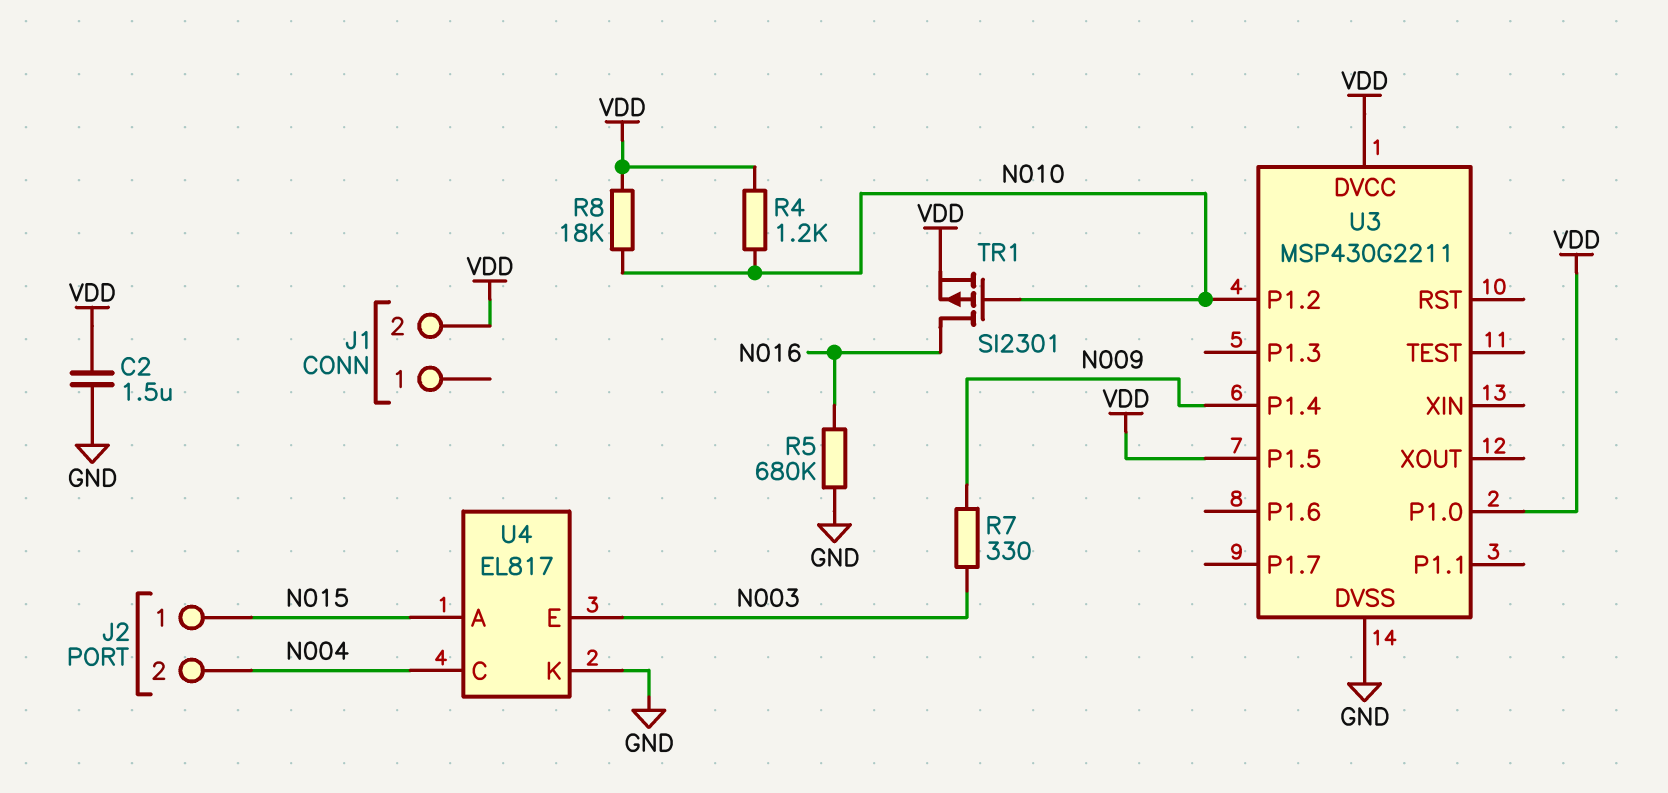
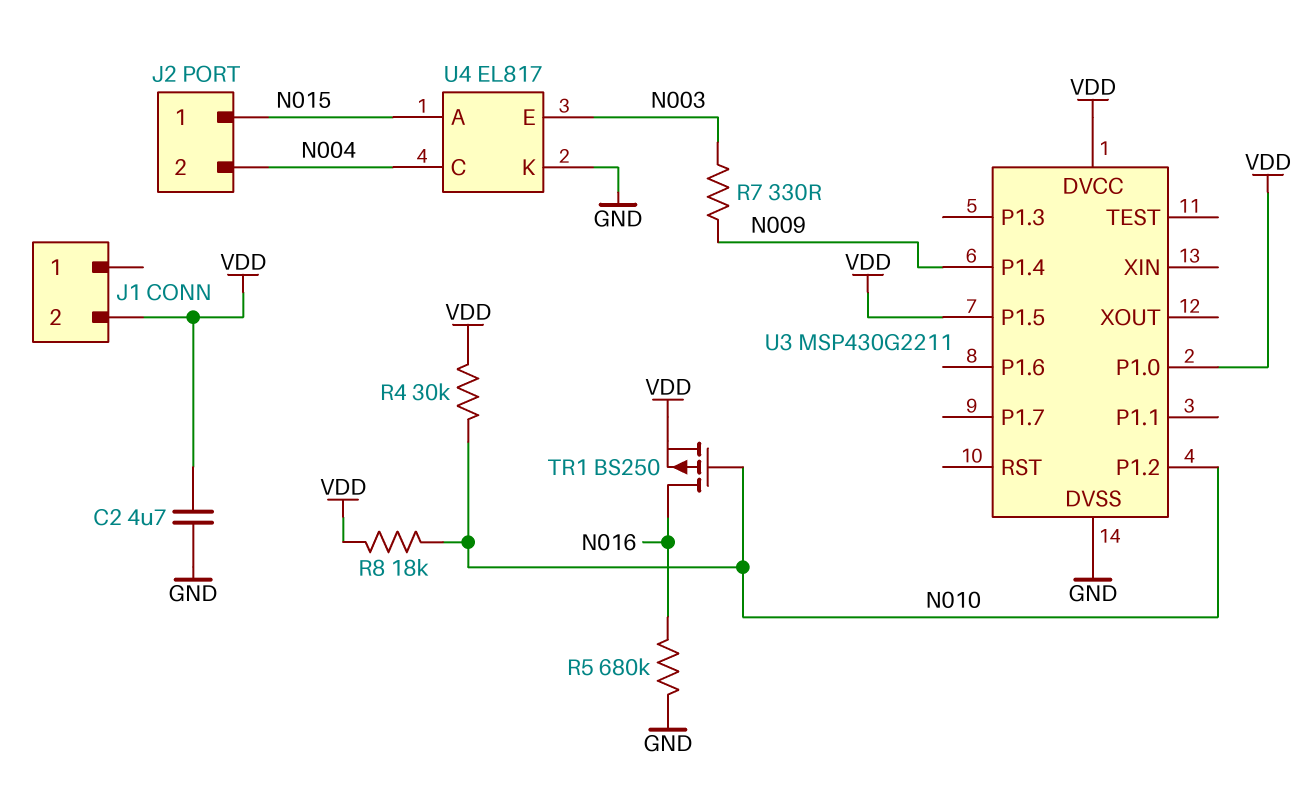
C2: 1.5uF (GND, VDD) -> 4.7uF (GND, VDD)
R4: 1.2k (N010, VDD) -> 30k (N010, VDD)
TR1: PMOS SI2301 (G N010, D N016, S VDD) -> PMOS BS250 (G N010, D N016, S VDD)

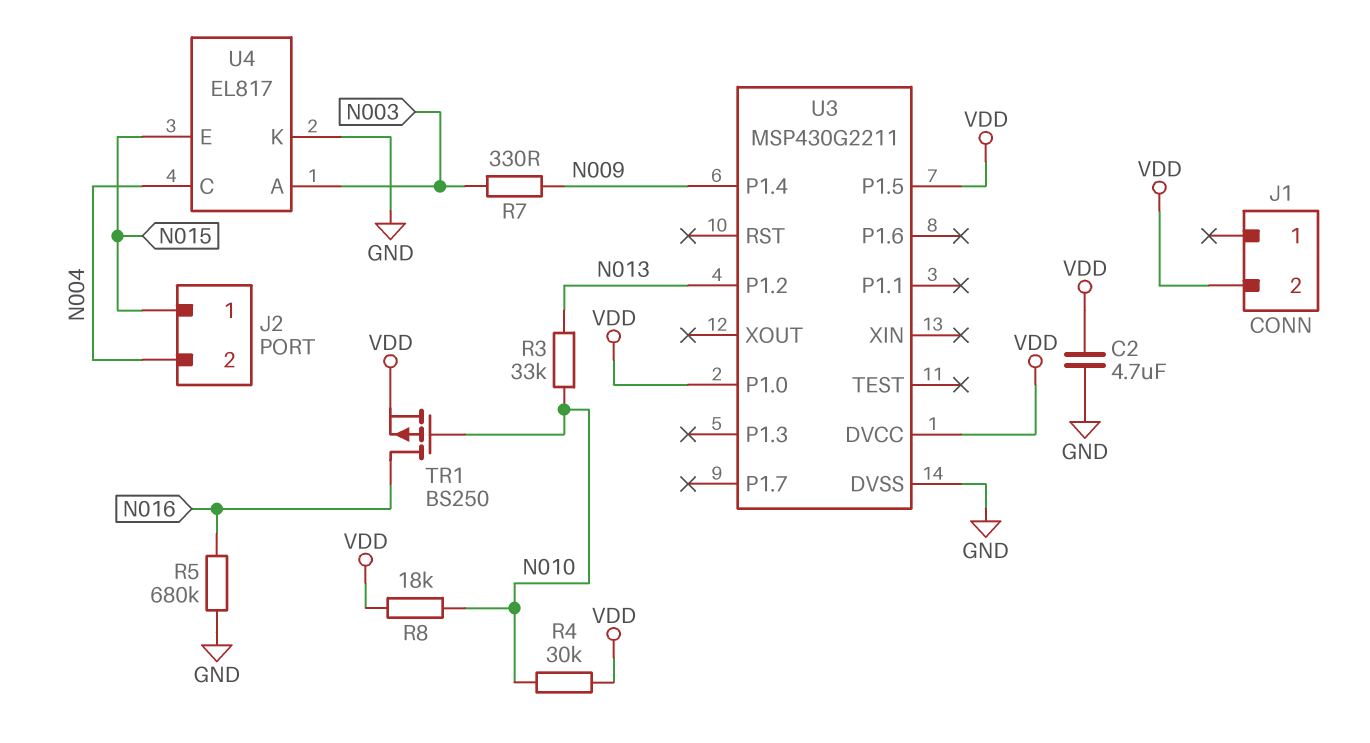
R3: none -> 33k (N010, N013)
U3 pin P1.2: N010 -> N013
U4 pin A: N015 -> N003
U4 pin E: N003 -> N015

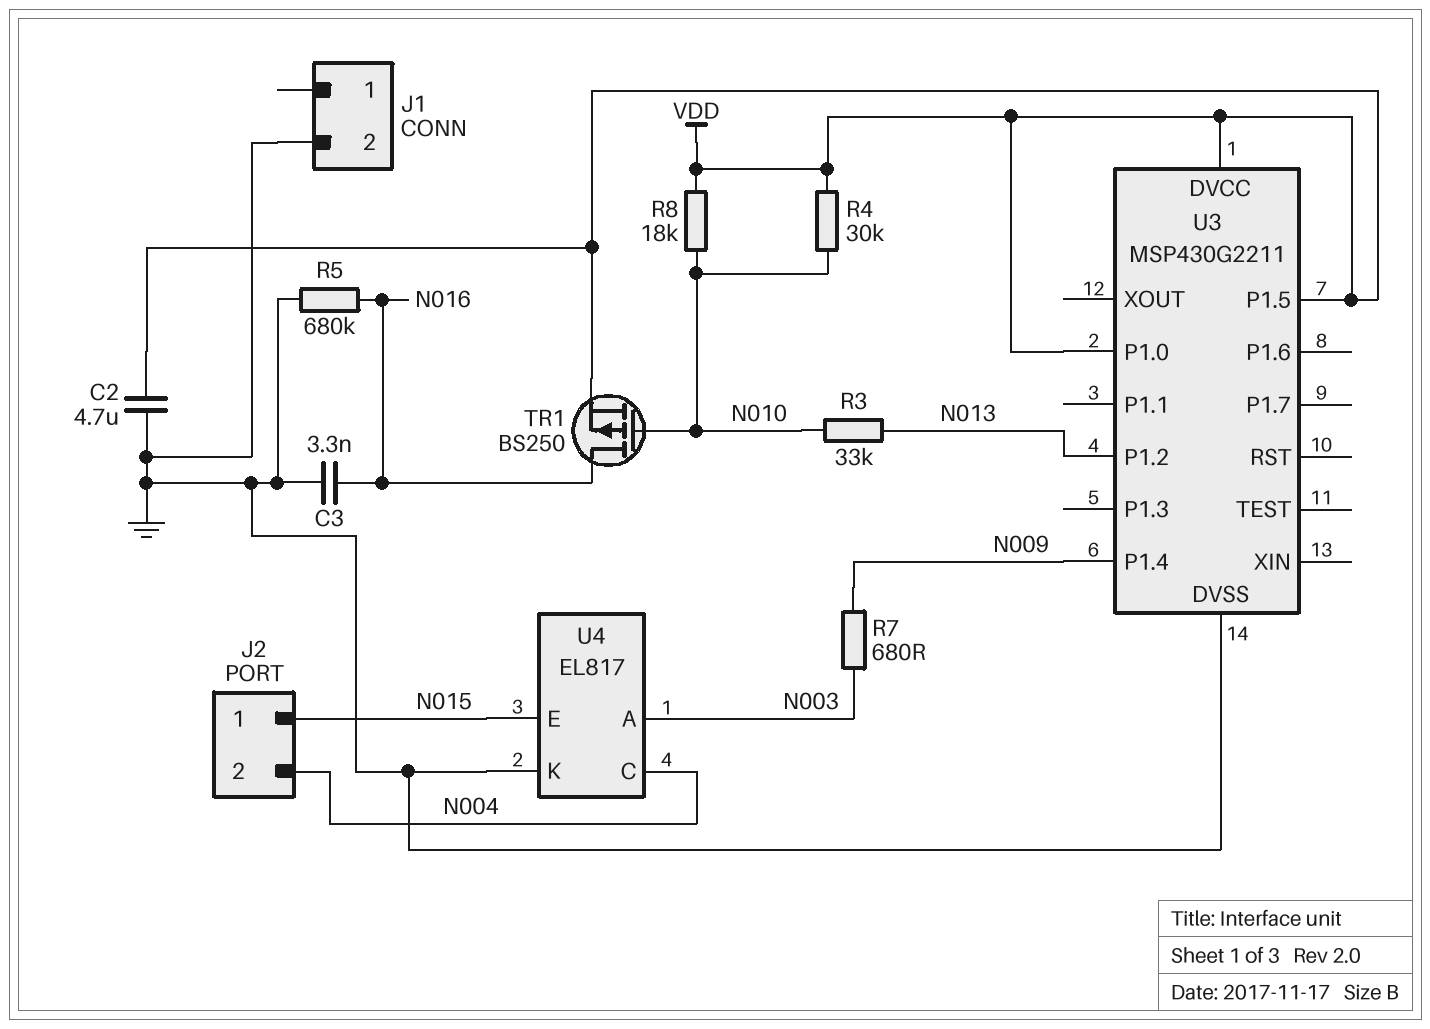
C3: none -> 3.3nF (GND, N016)
J1 pin 2: VDD -> GND
R7: 330 (N003, N009) -> 680 (N003, N009)

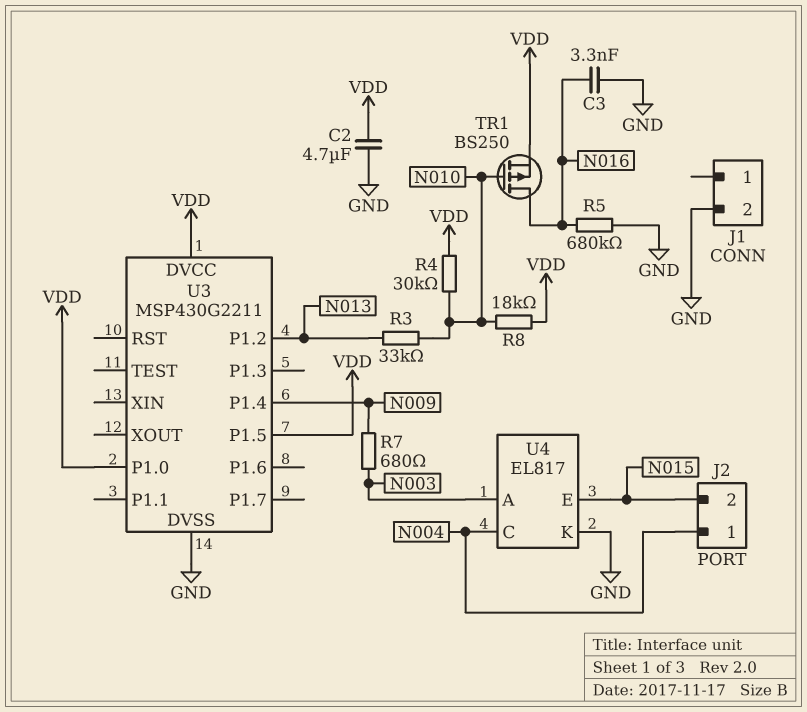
J2 pin 1: N015 -> N004
J2 pin 2: N004 -> N015

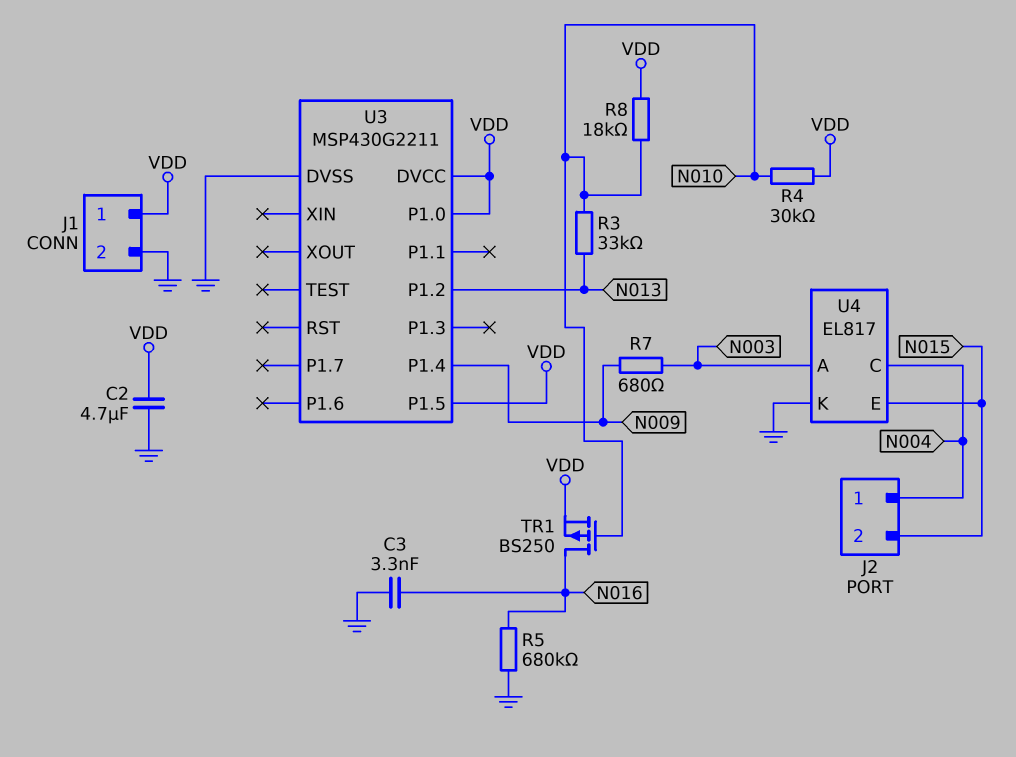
J1 pin 1: none -> VDD

